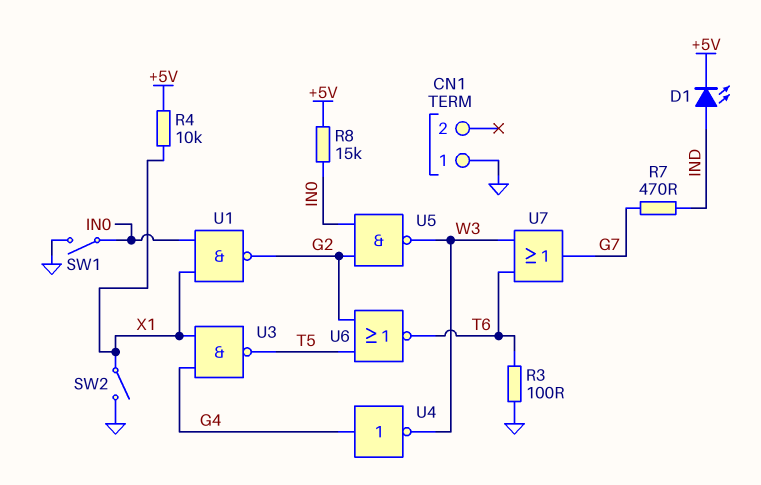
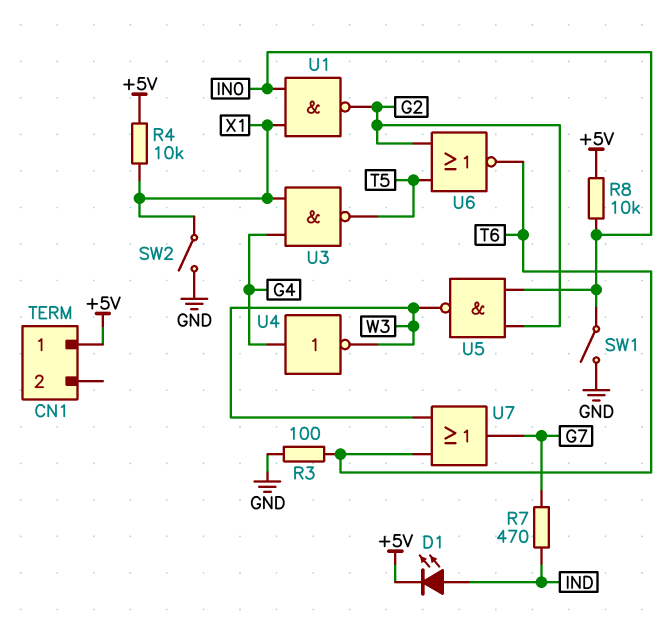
CN1 pin 1: GND -> +5V
R8: 15k (+5V, IN0) -> 10k (+5V, IN0)

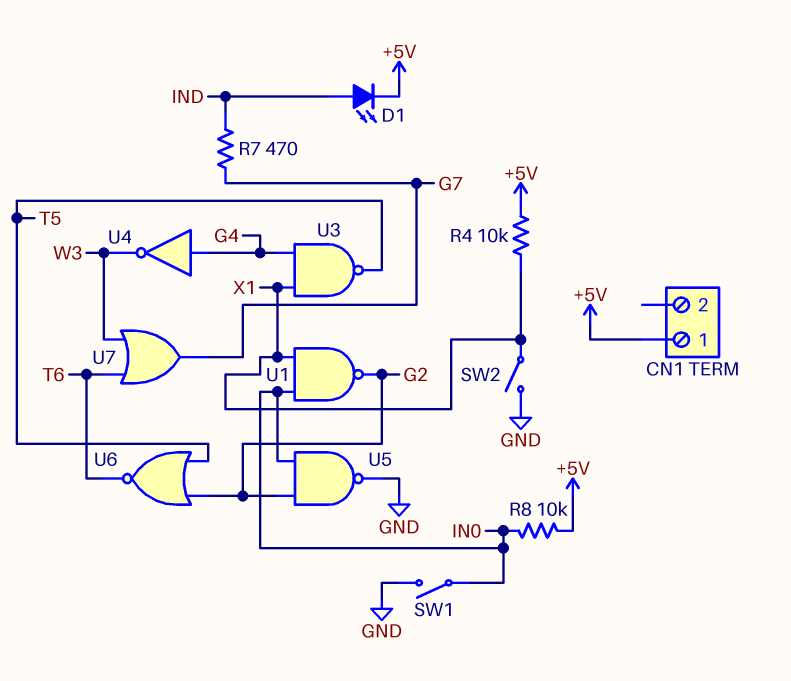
R3: 100 (GND, T6) -> none
U5: NAND (in G2, in IN0, out W3) -> NAND (in G2, in IN0, out GND)

